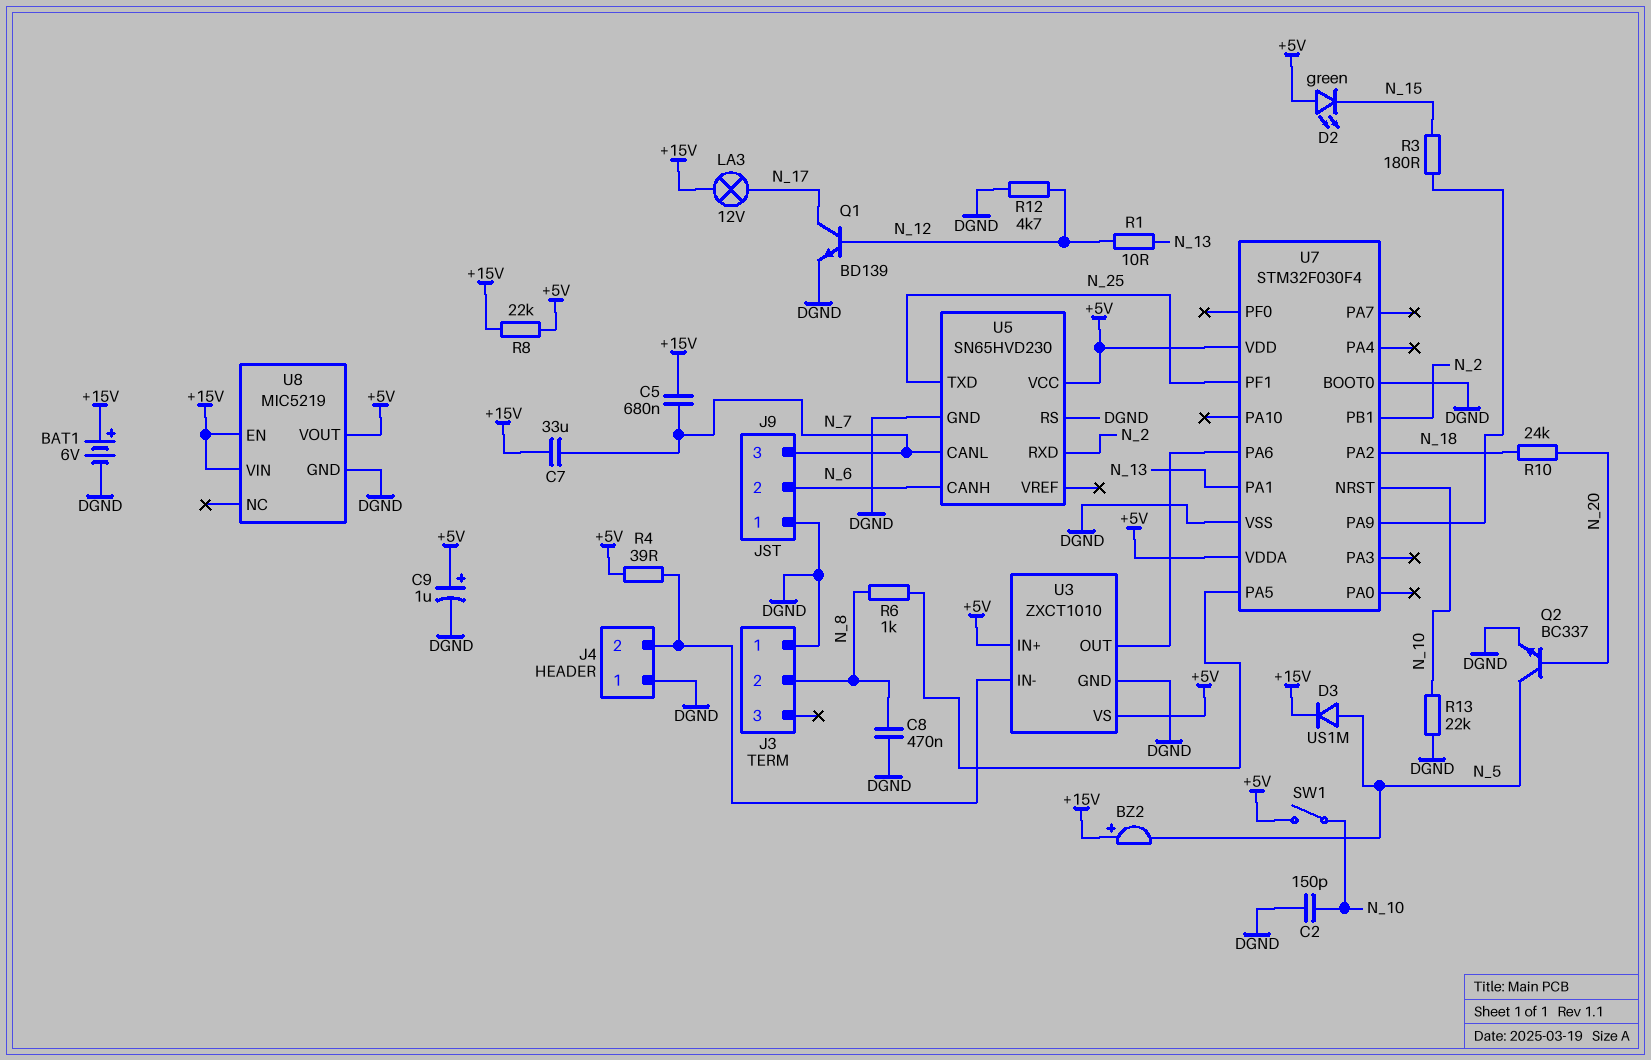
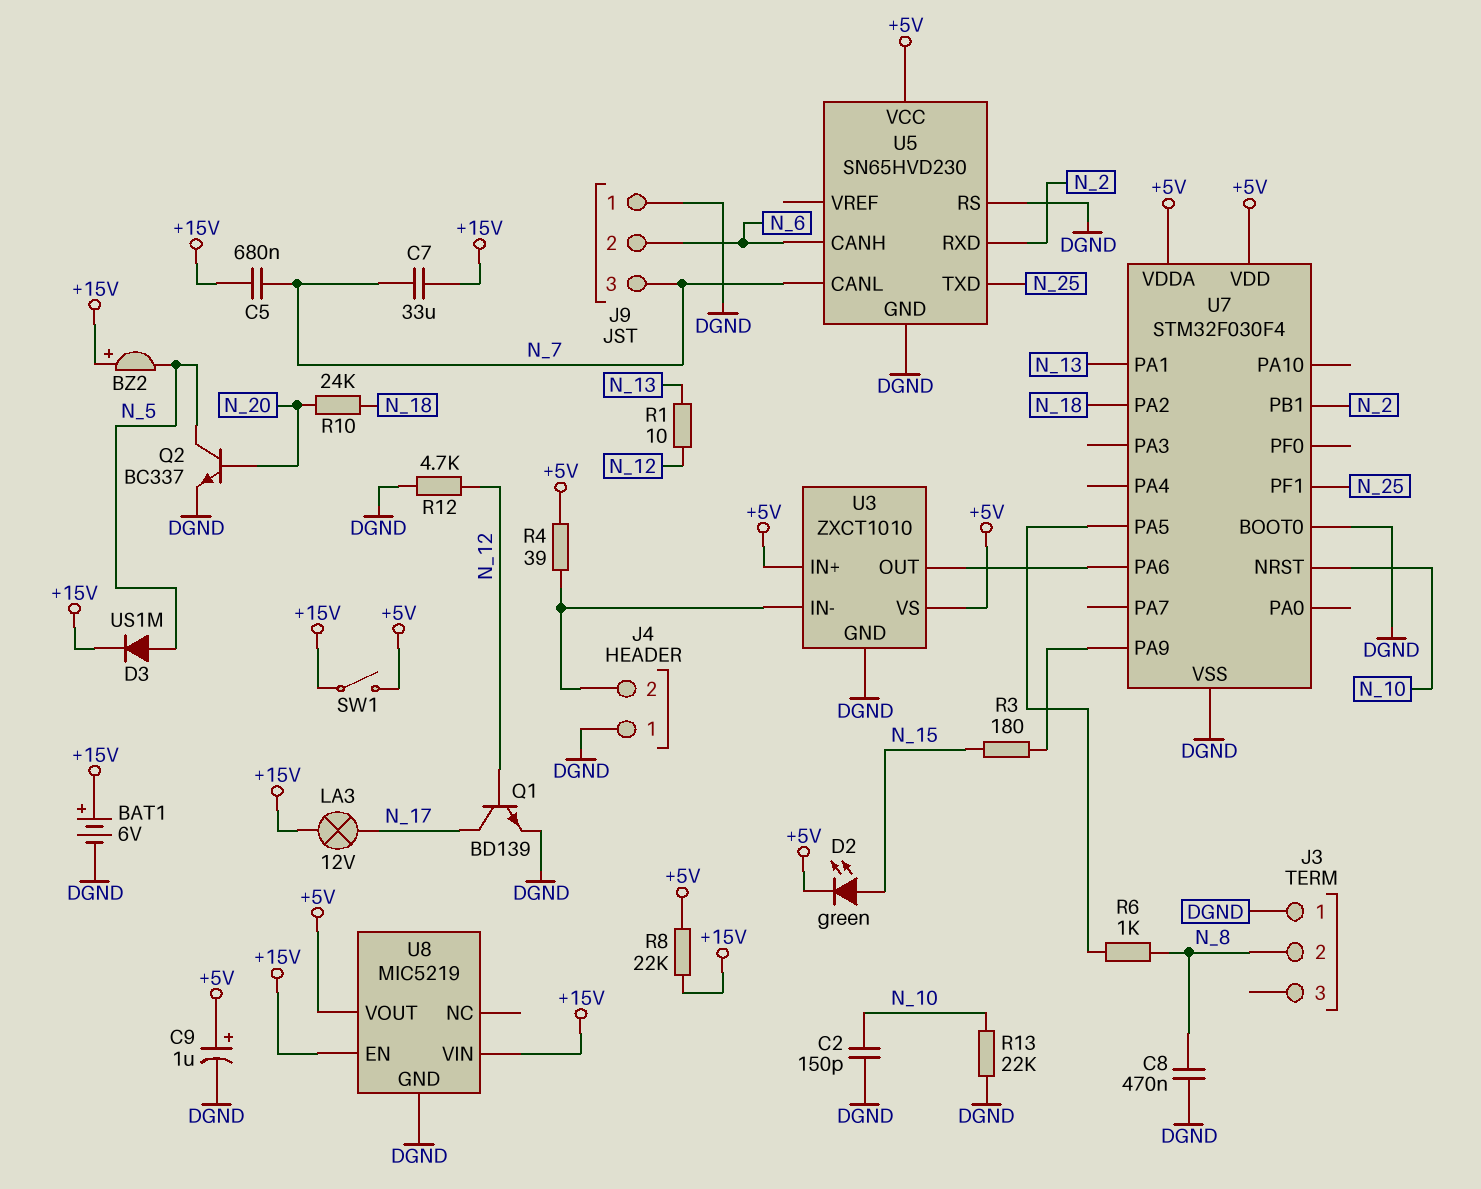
D2: LED green (A +5V, K N_15) -> LED green (A N_15, K +5V)
SW1: switch (+5V, N_10) -> switch (+5V, +15V)

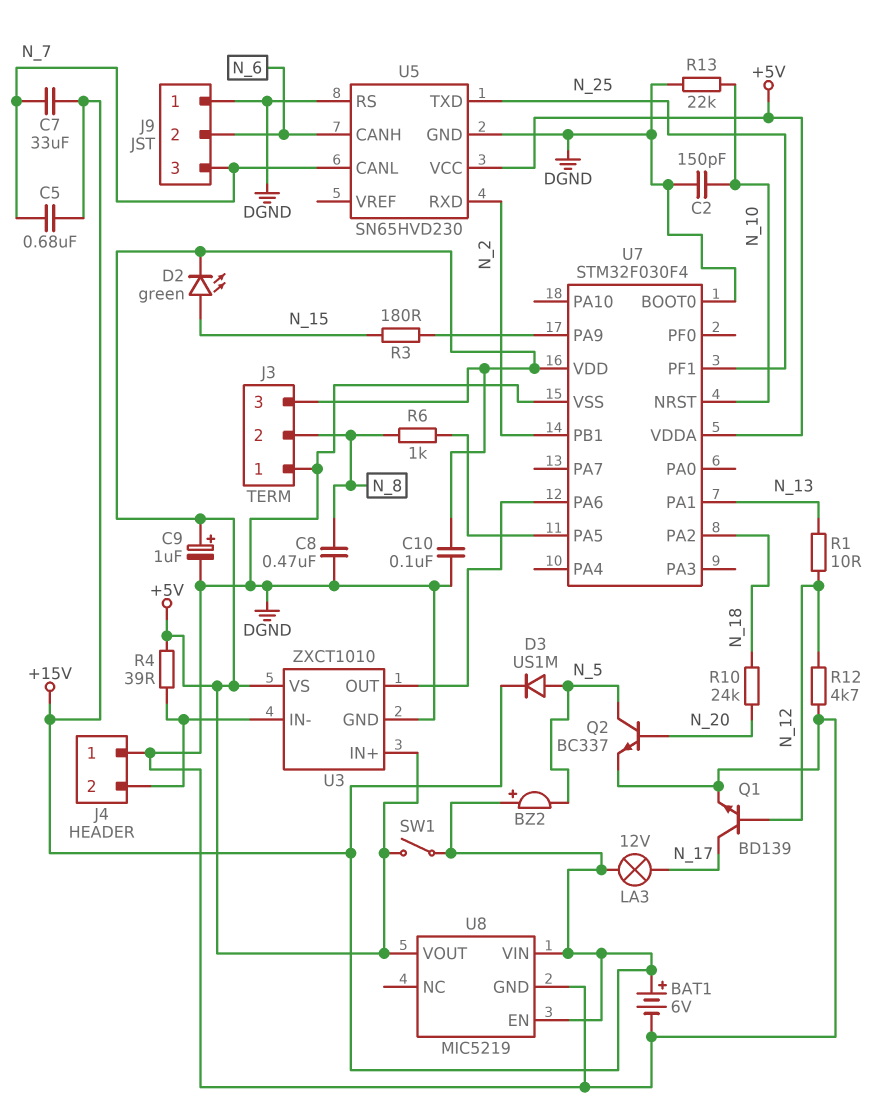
C10: none -> 100nF (+5V, DGND)
J3 pin 3: none -> +5V
R8: 22k (+5V, +15V) -> none

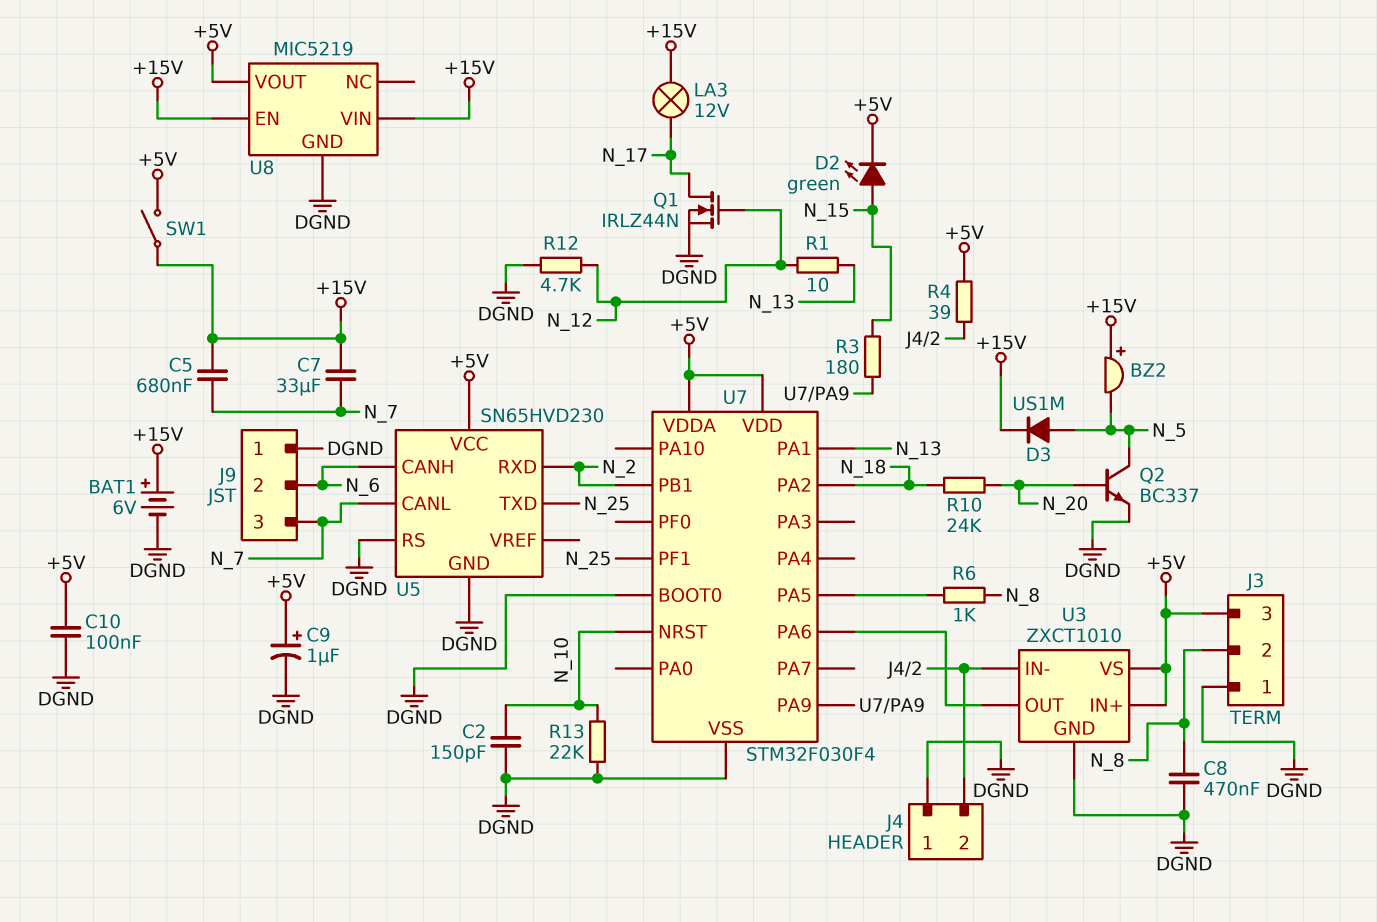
Q1: NPN BD139 (B N_12, C N_17, E DGND) -> NMOS IRLZ44N (G N_12, D N_17, S DGND)

